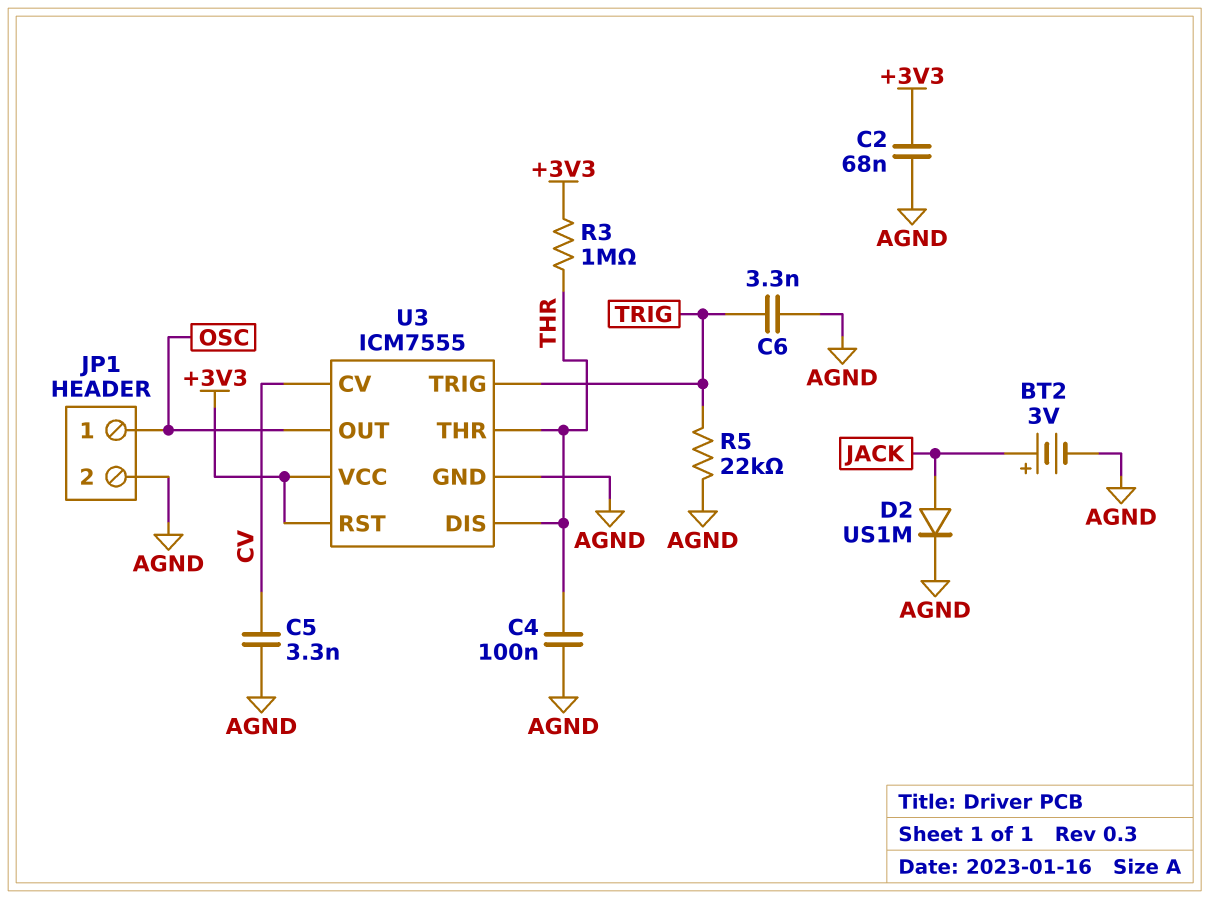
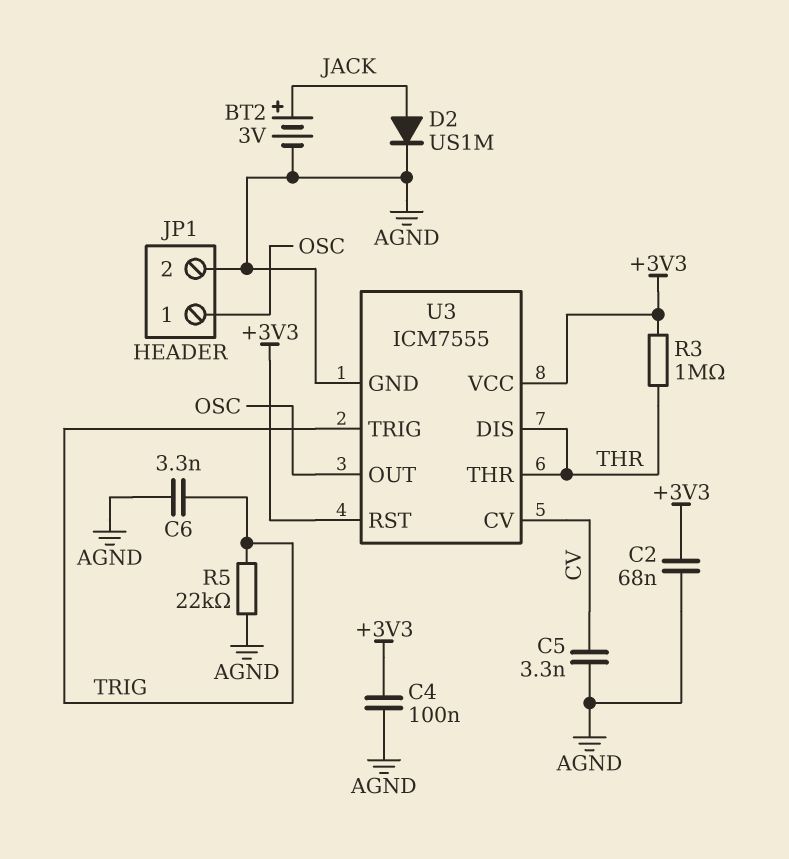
C4: 100nF (AGND, THR) -> 100nF (+3V3, AGND)

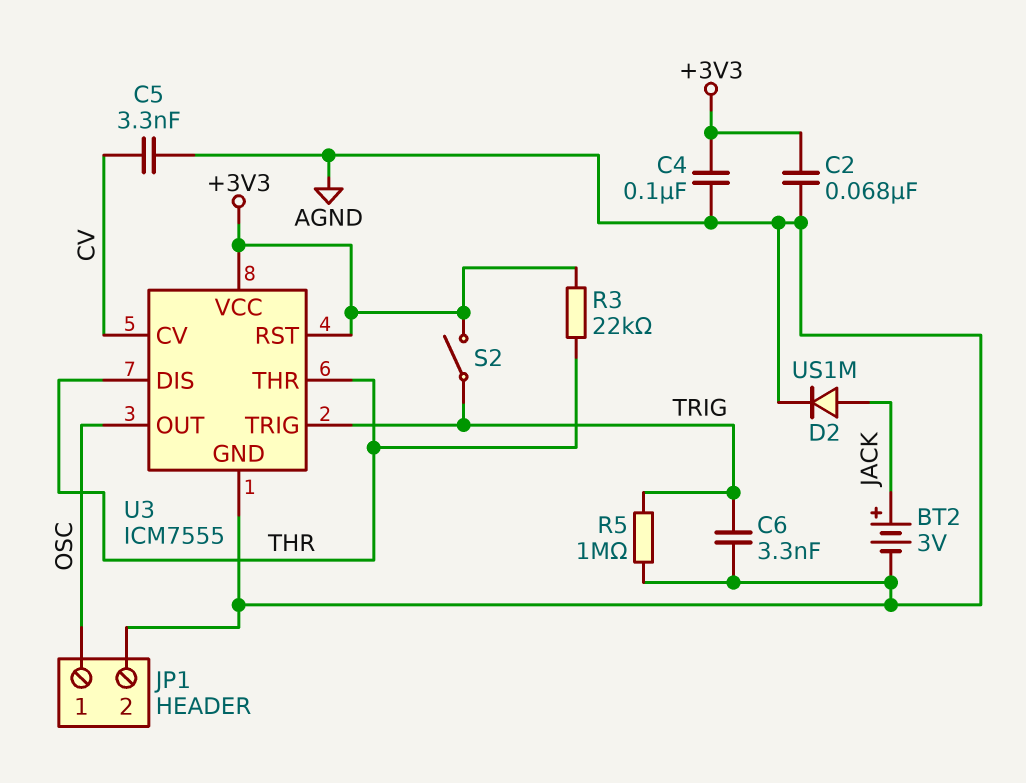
R3: 1M (+3V3, THR) -> 22k (+3V3, THR)
R5: 22k (AGND, TRIG) -> 1M (AGND, TRIG)
S2: none -> switch (+3V3, TRIG)

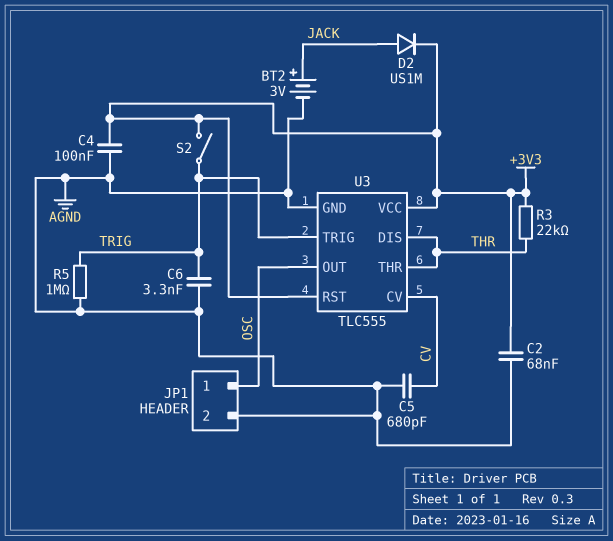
C5: 3.3nF (AGND, CV) -> 680pF (AGND, CV)
D2: diode US1M (A JACK, K AGND) -> diode US1M (A JACK, K +3V3)
U3: ICM7555 -> TLC555

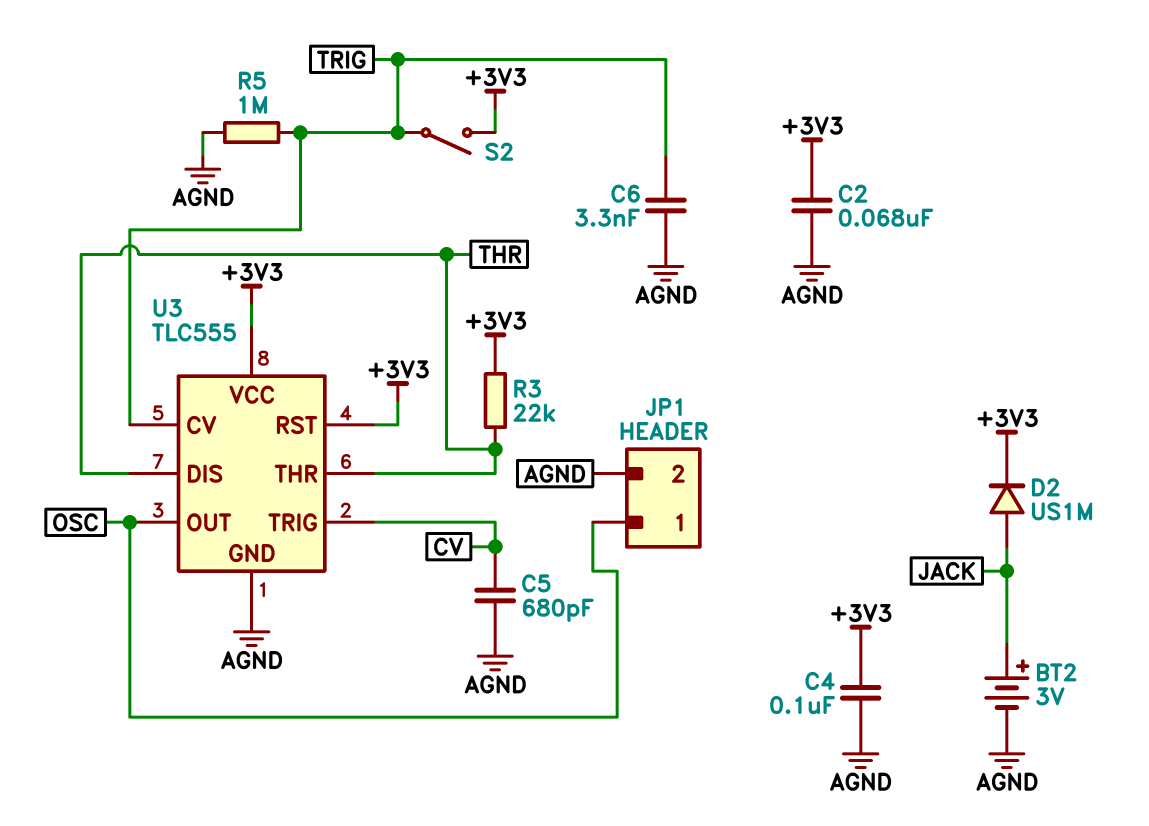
U3 pin CV: CV -> TRIG
U3 pin TRIG: TRIG -> CV

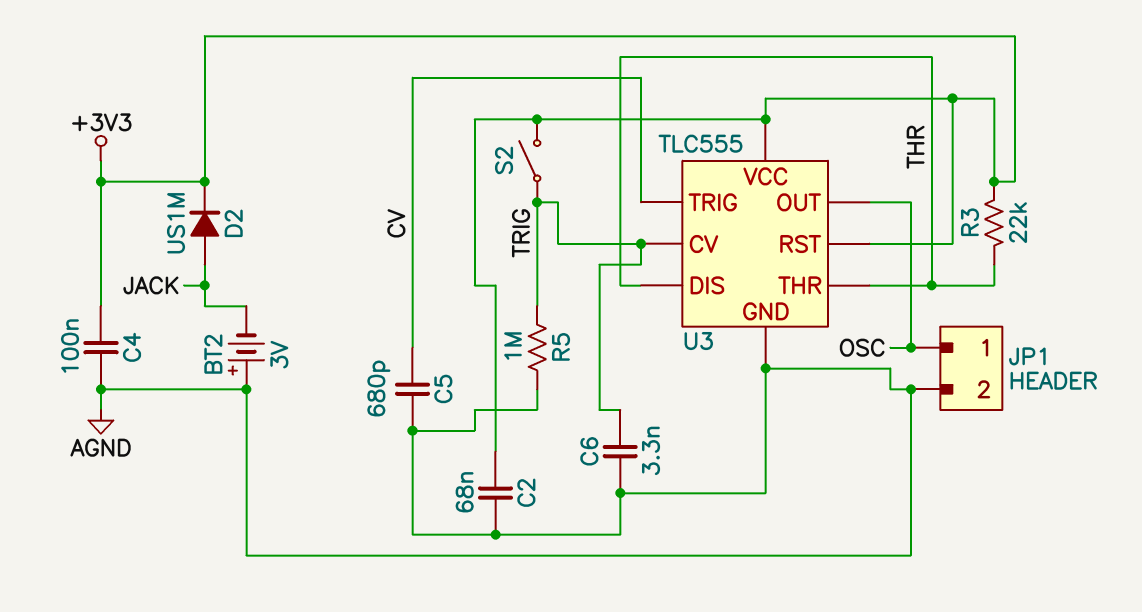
BT2: 3V (plus JACK, minus AGND) -> 3V (plus AGND, minus JACK)

